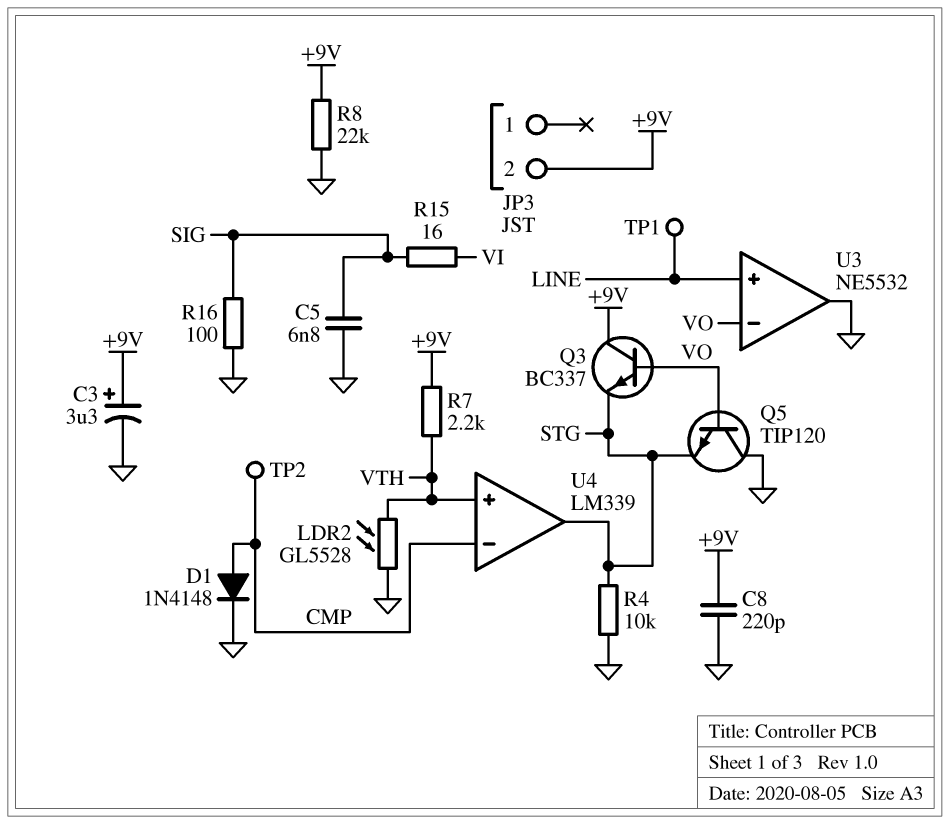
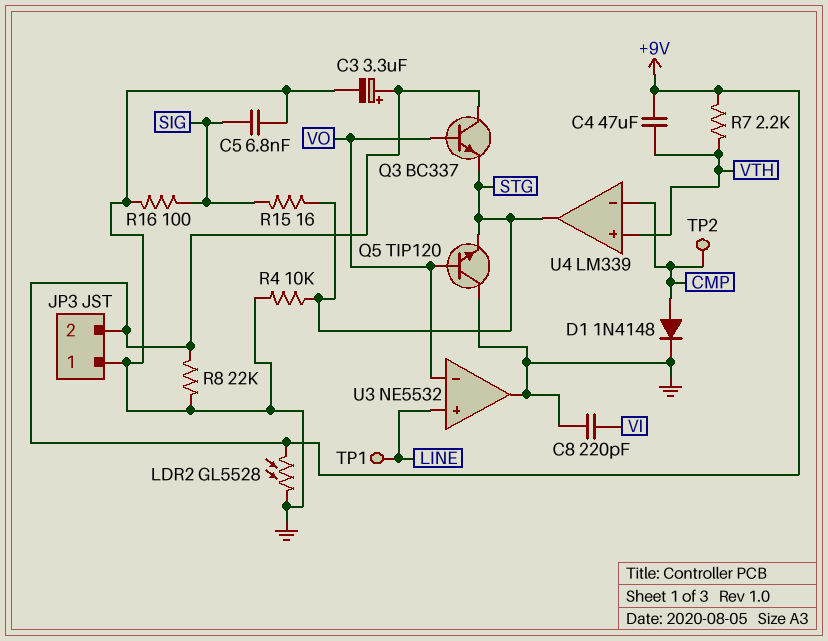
C4: none -> 47uF (+9V, VTH)
C8: 220pF (+9V, GND) -> 220pF (GND, VI)
JP3 pin 1: none -> GND
LDR2: GL5528 (GND, VTH) -> GL5528 (+9V, GND)
R15: 16 (SIG, VI) -> 16 (SIG, STG)

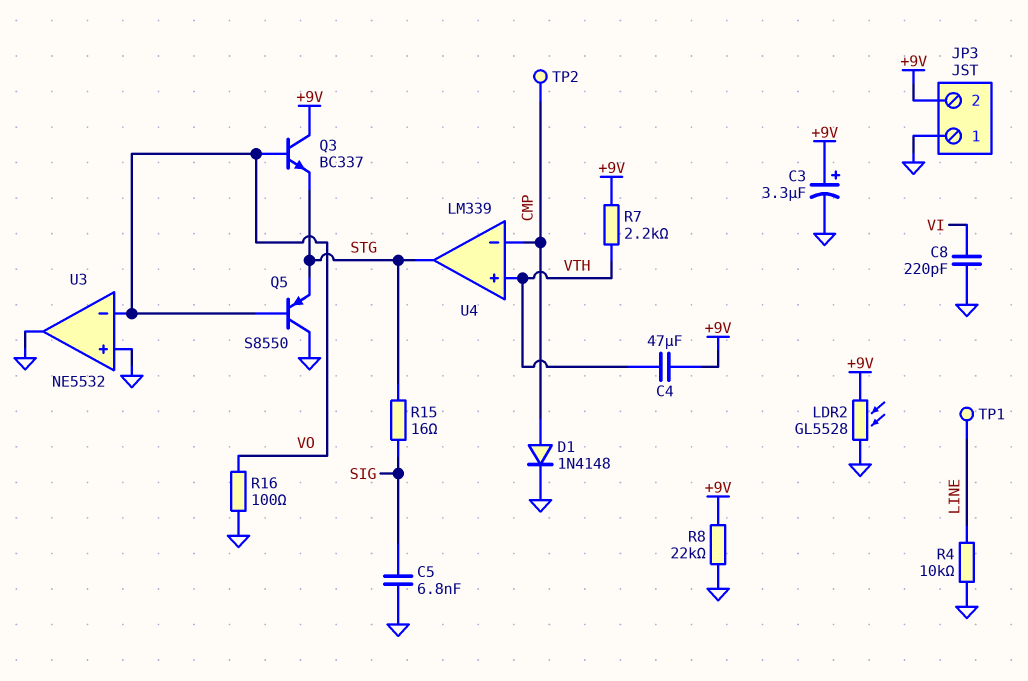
Q5: NPN TIP120 (B VO, C GND, E STG) -> PNP S8550 (B VO, C GND, E STG)
R4: 10k (GND, STG) -> 10k (GND, LINE)
R16: 100 (GND, SIG) -> 100 (GND, VO)
U3 pin in+: LINE -> GND

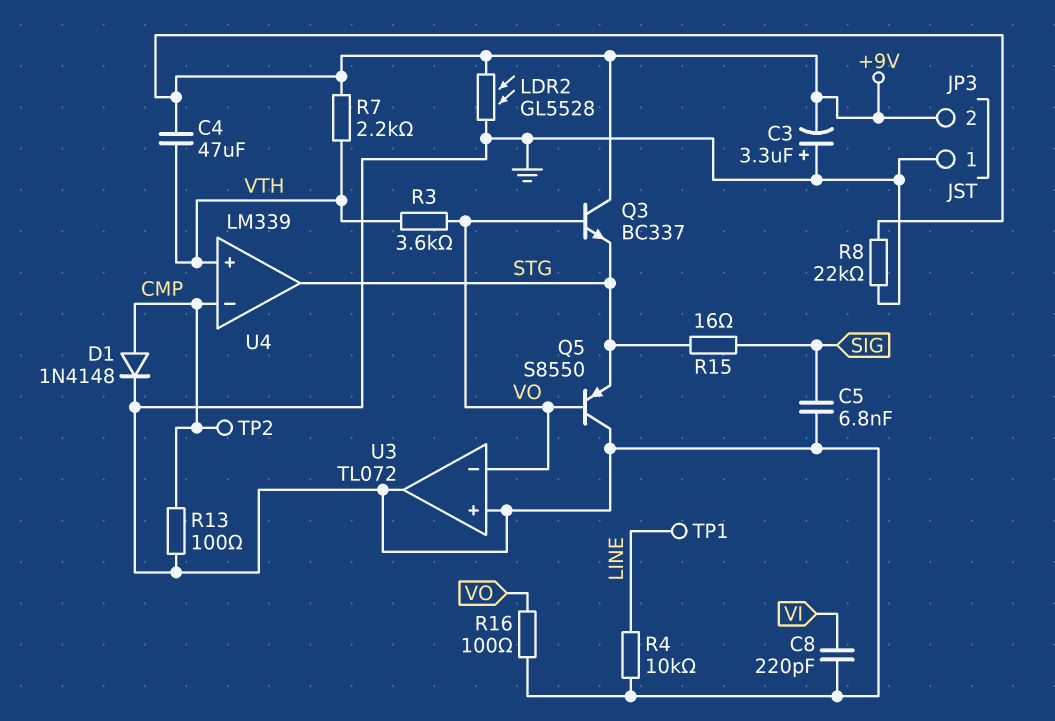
C3: 3.3uF (plus +9V, minus GND) -> 3.3uF (plus GND, minus +9V)
R3: none -> 3.6k (VO, VTH)
R13: none -> 100 (CMP, GND)
U3: NE5532 -> TL072

